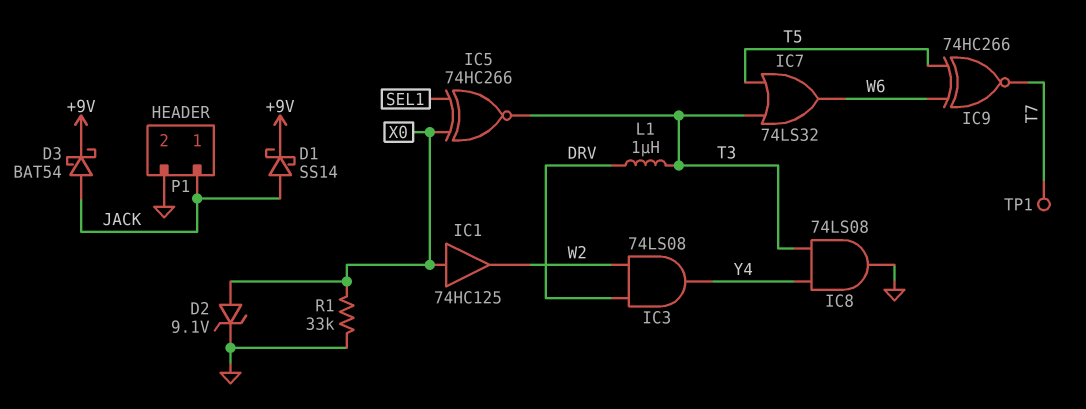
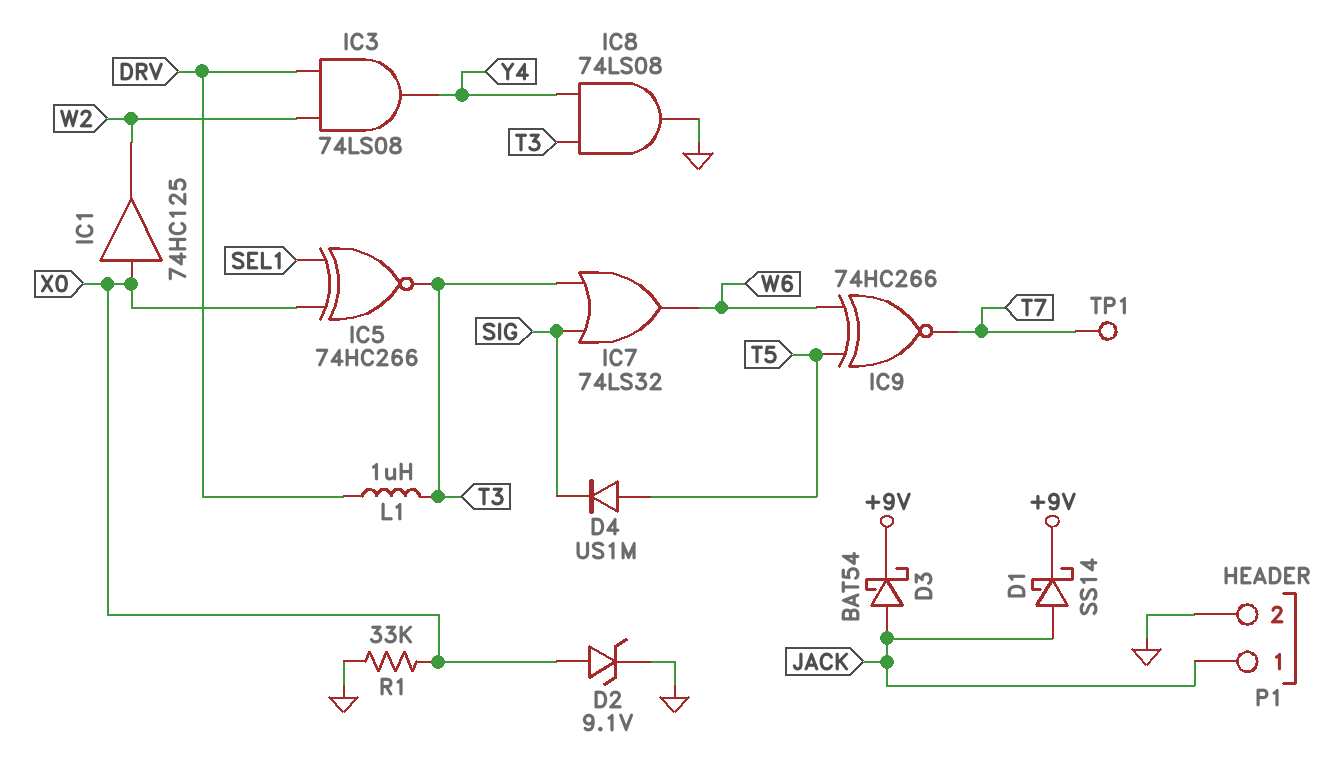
D4: none -> diode US1M (A T5, K SIG)
IC7: OR 74LS32 (in T3, in T5, out W6) -> OR 74LS32 (in SIG, in T3, out W6)

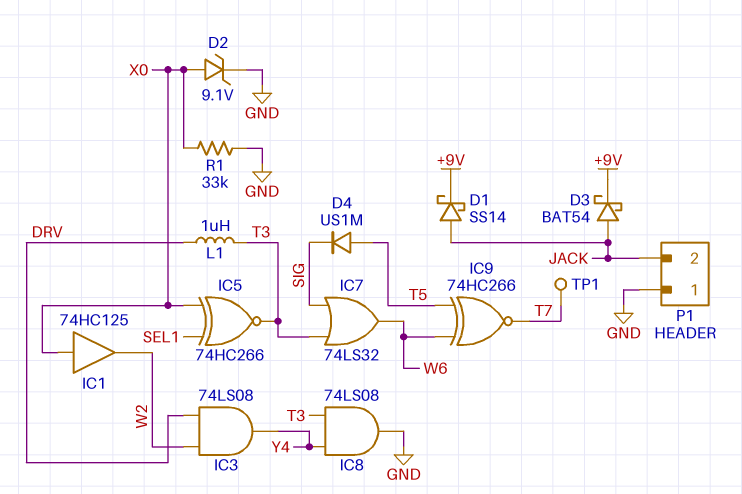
P1 pin 1: JACK -> GND
P1 pin 2: GND -> JACK

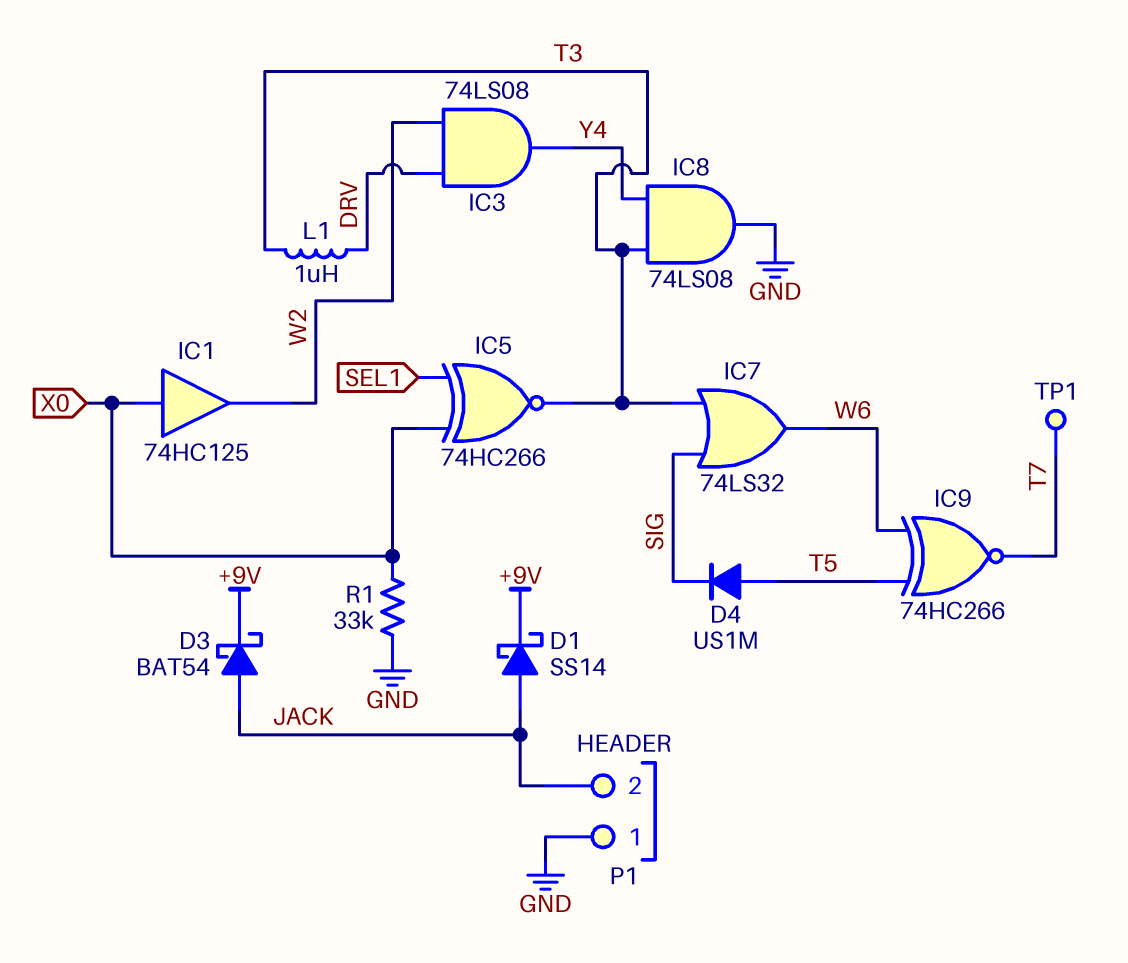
D2: zener 9.1V (A X0, K GND) -> none

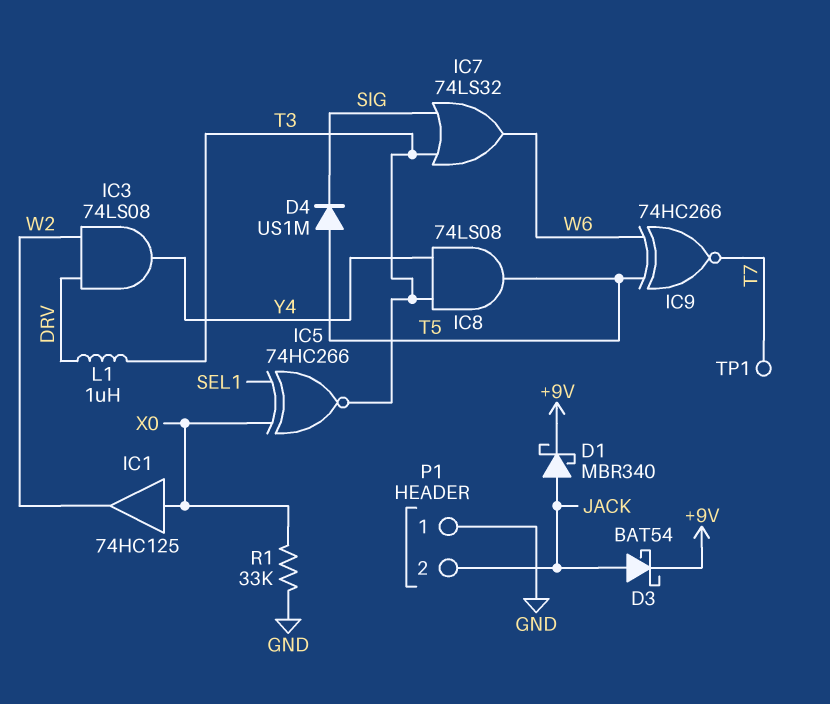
D1: schottky SS14 (A JACK, K +9V) -> schottky MBR340 (A JACK, K +9V)
IC8: AND 74LS08 (in T3, in Y4, out GND) -> AND 74LS08 (in T3, in Y4, out T5)

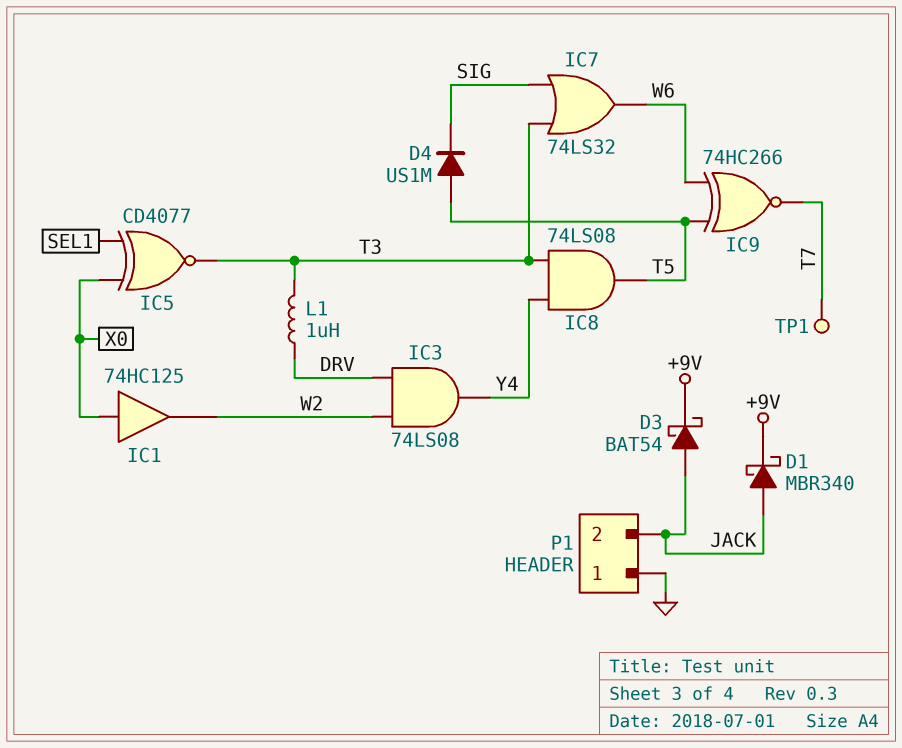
IC5: XNOR 74HC266 (in SEL1, in X0, out T3) -> XNOR CD4077 (in SEL1, in X0, out T3)
R1: 33k (GND, X0) -> none

